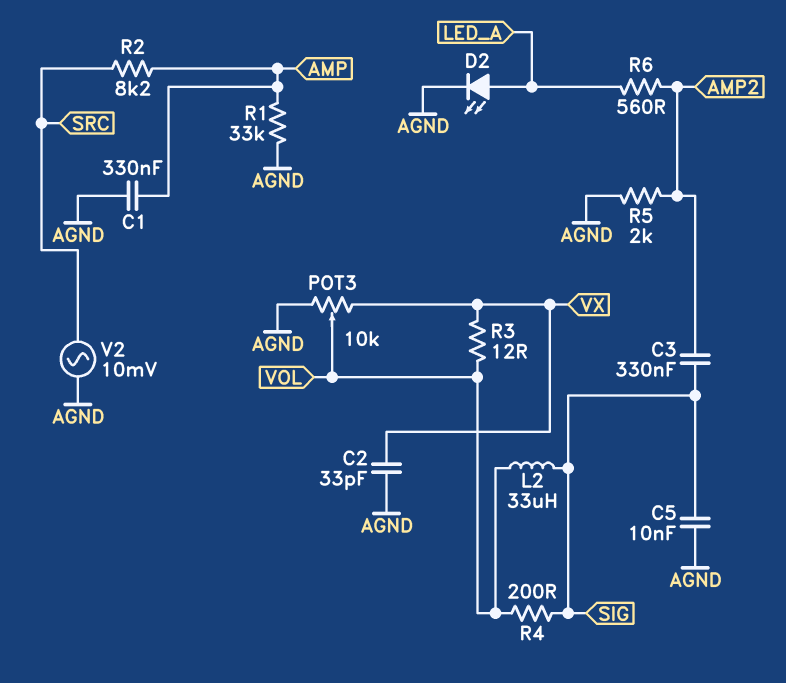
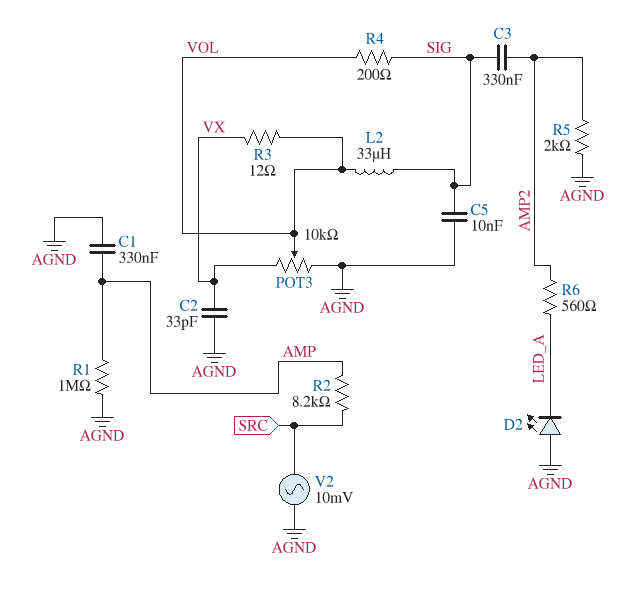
D2: LED (A LED_A, K AGND) -> LED (A AGND, K LED_A)
R1: 33k (AGND, AMP) -> 1M (AGND, AMP)

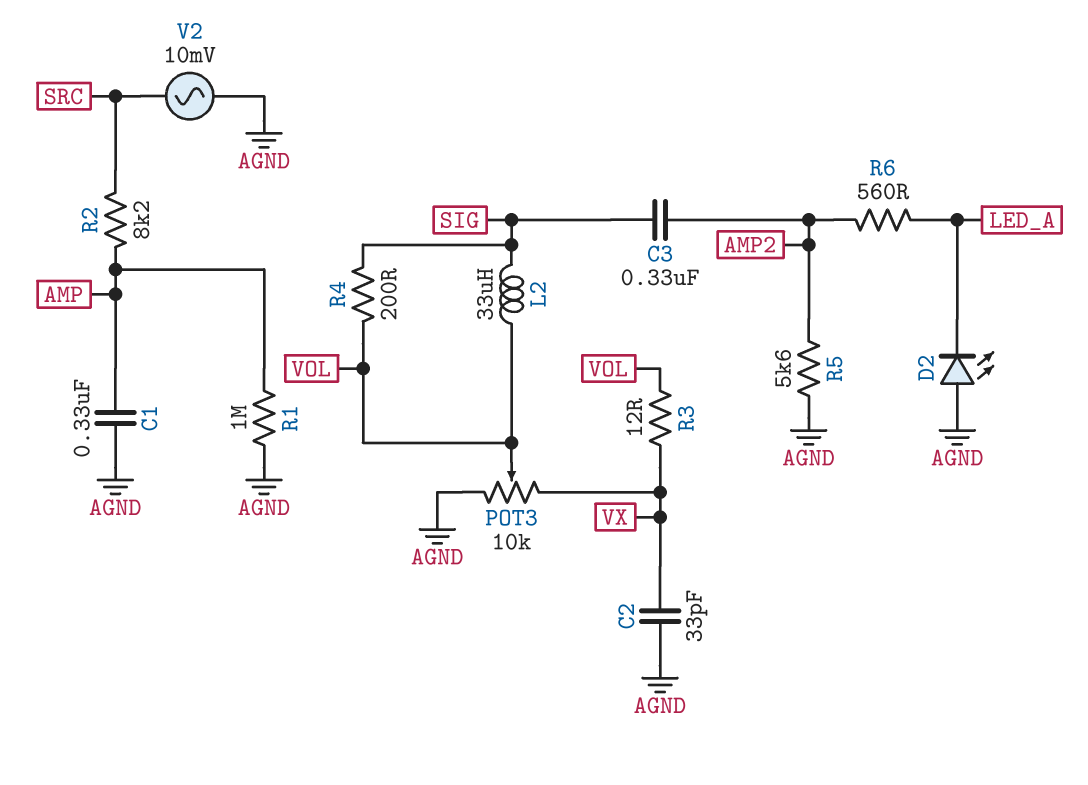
C5: 10nF (AGND, SIG) -> none
R5: 2k (AGND, AMP2) -> 5.6k (AGND, AMP2)

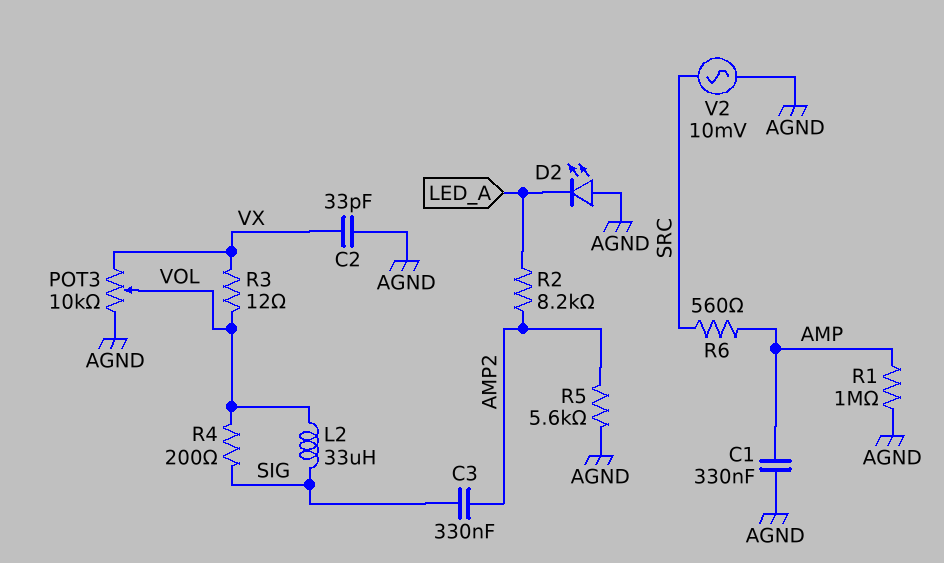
R2: 8.2k (AMP, SRC) -> 8.2k (AMP2, LED_A)
R6: 560 (AMP2, LED_A) -> 560 (AMP, SRC)

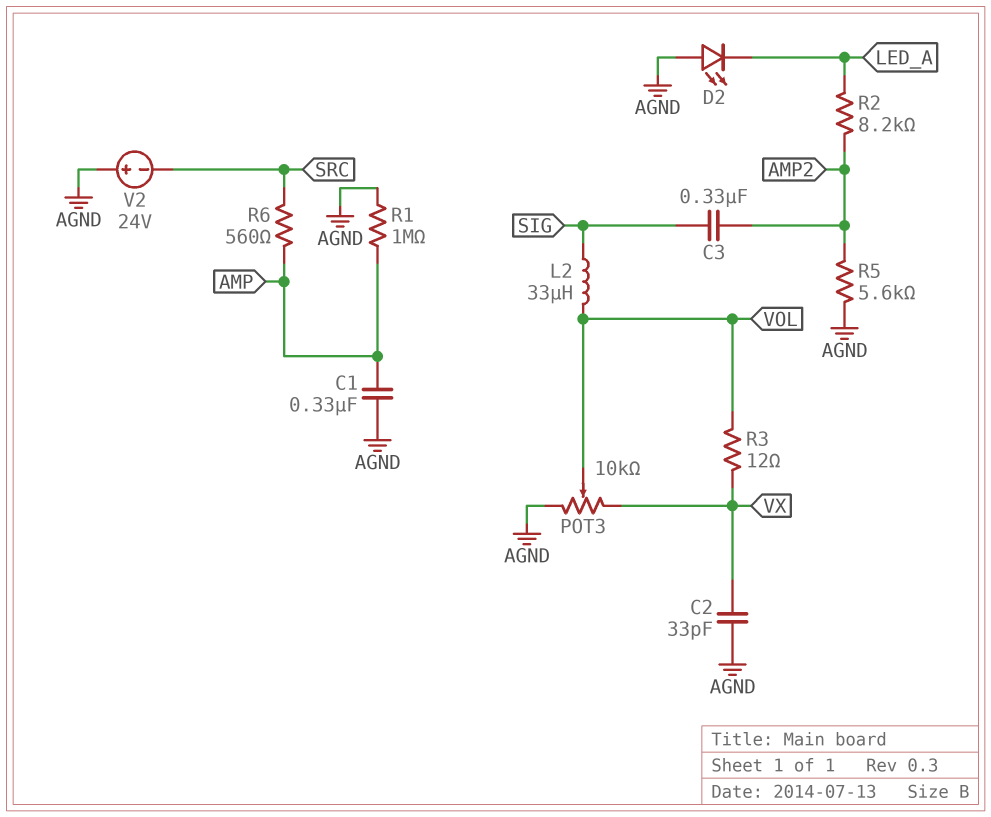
R4: 200 (SIG, VOL) -> none
V2: AC 10mV (AGND, SRC) -> 24V (plus AGND, minus SRC)

